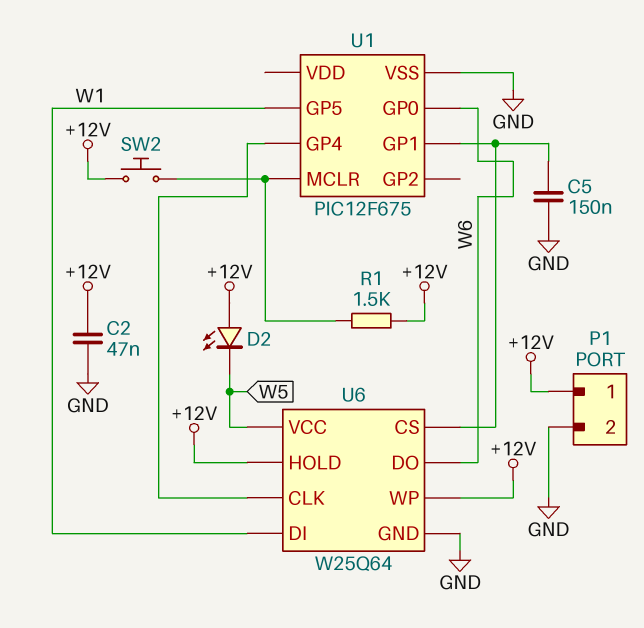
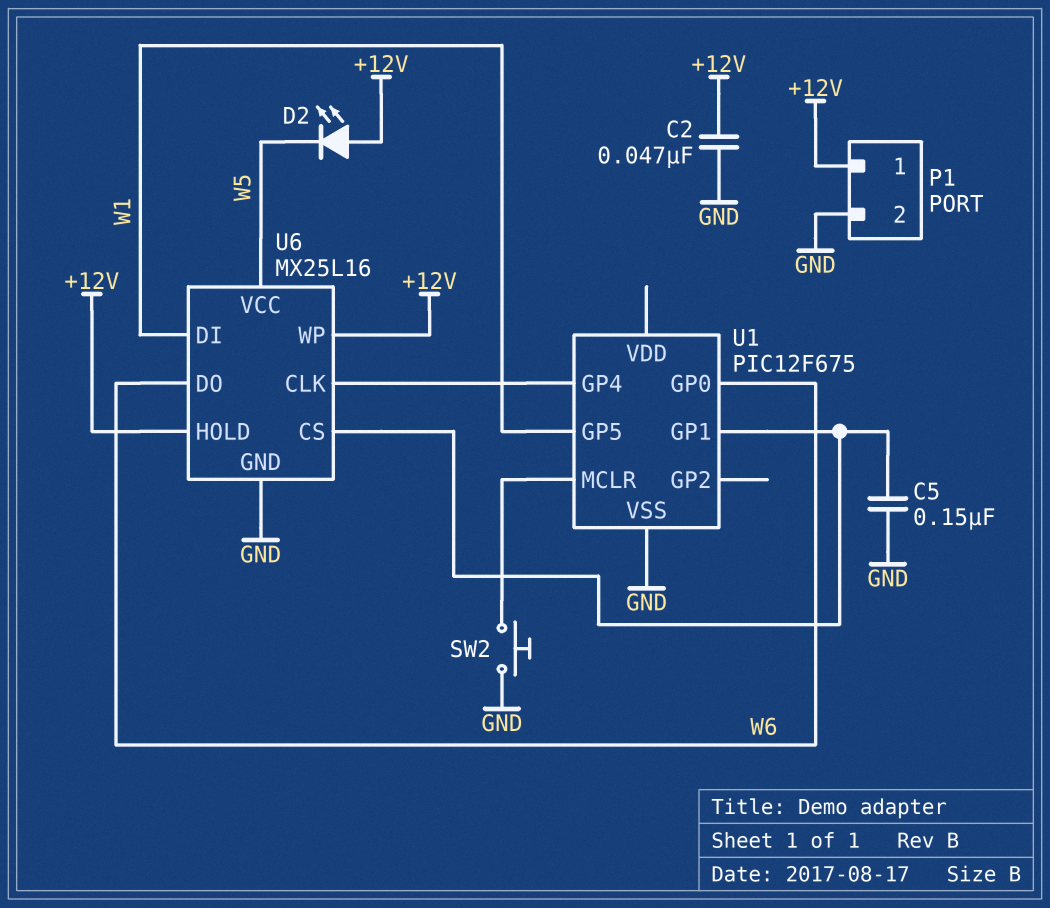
R1: 1.5k (+12V, U1/MCLR) -> none
SW2: button (+12V, U1/MCLR) -> button (GND, U1/MCLR)
U6: W25Q64 -> MX25L16

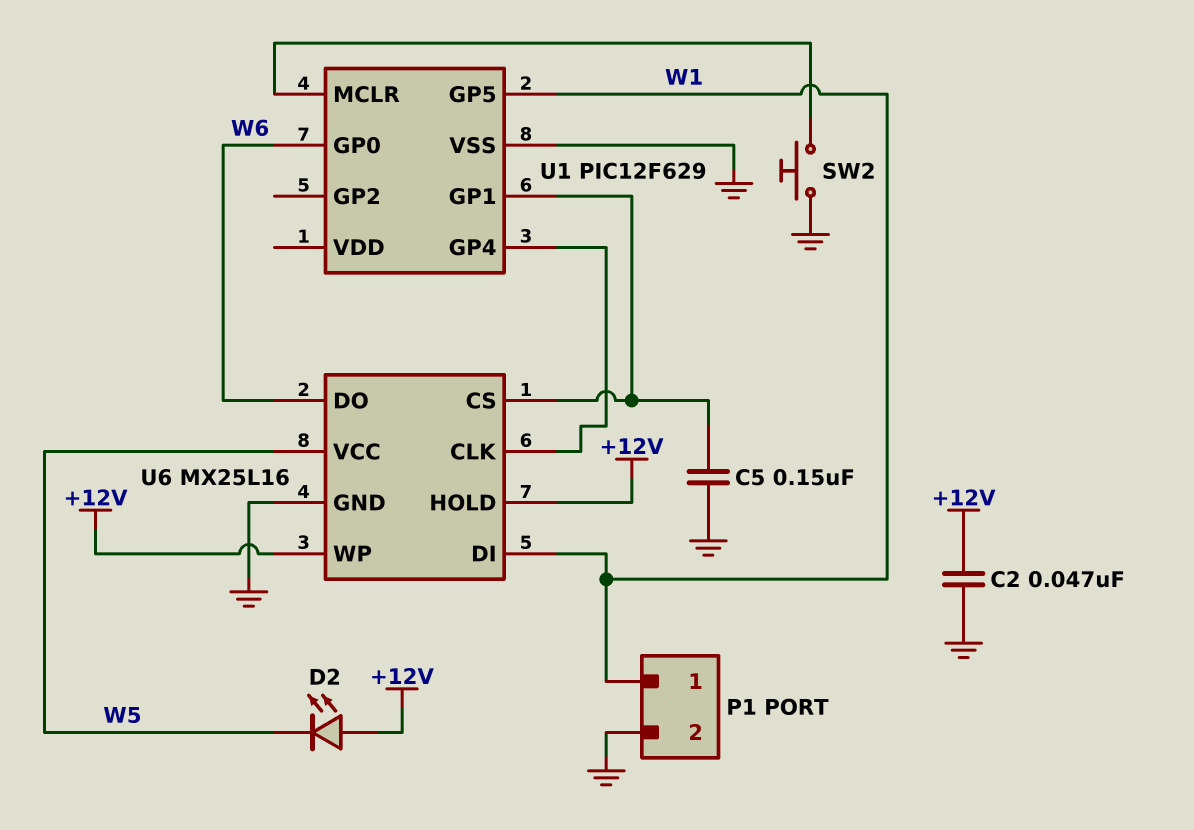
P1 pin 1: +12V -> W1
U1: PIC12F675 -> PIC12F629

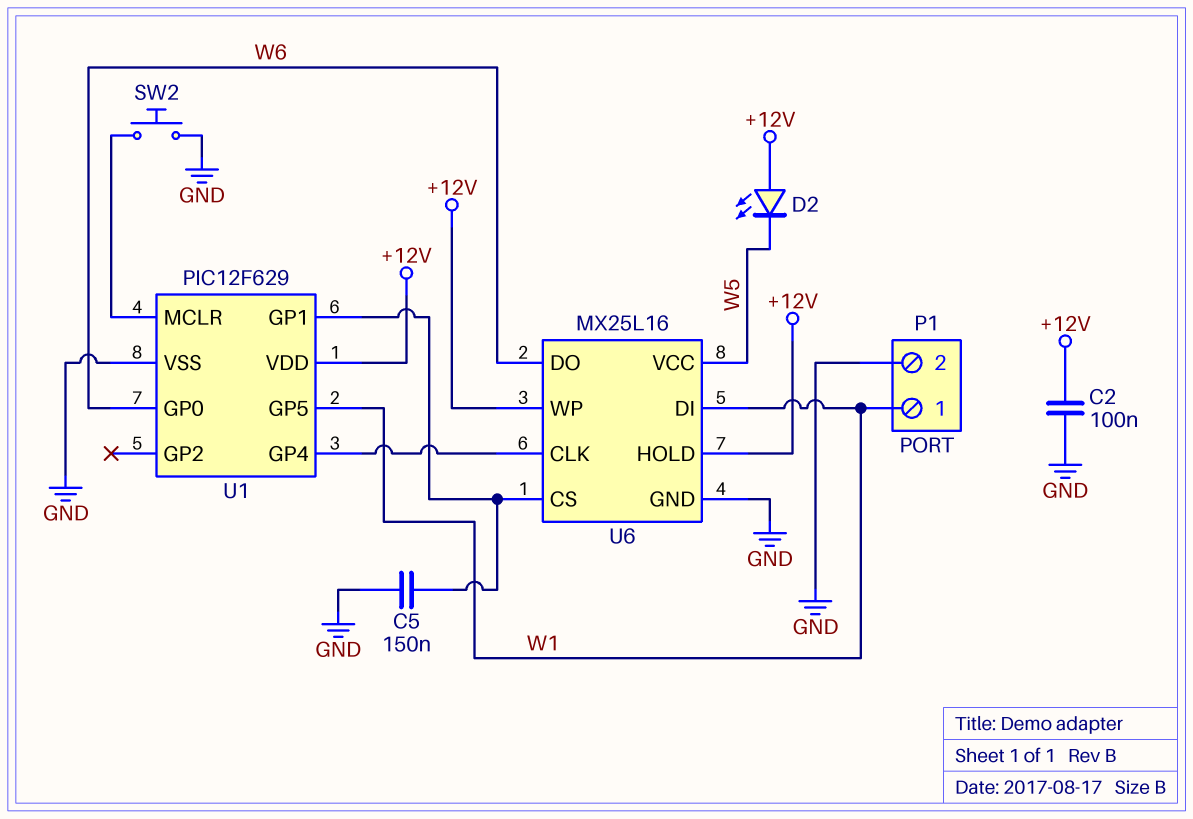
C2: 47nF (+12V, GND) -> 100nF (+12V, GND)
U1 pin VDD: none -> +12V

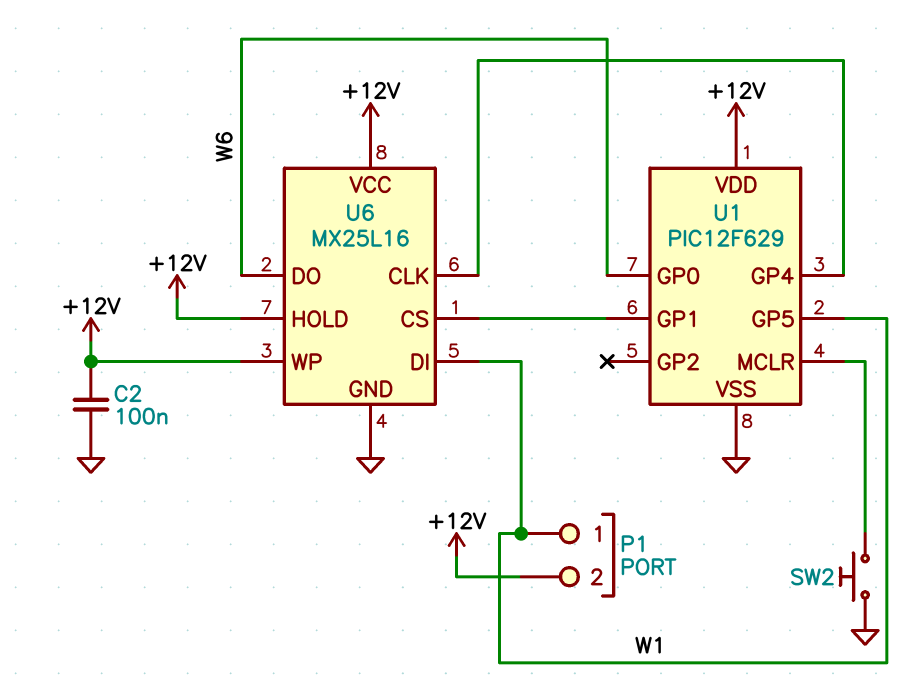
C5: 150nF (GND, U1/GP1) -> none
D2: LED (A +12V, K W5) -> none
P1 pin 2: GND -> +12V
U6 pin VCC: W5 -> +12V

